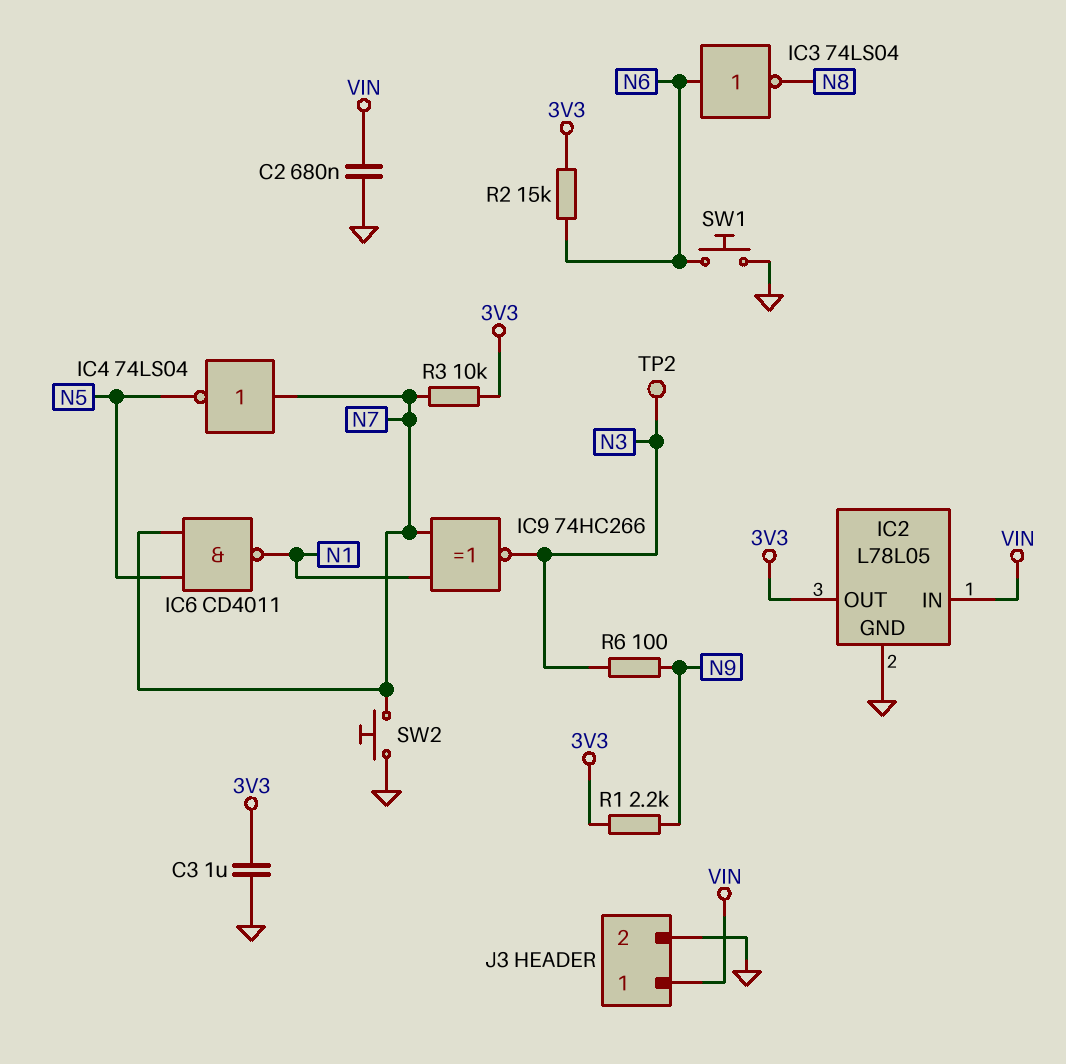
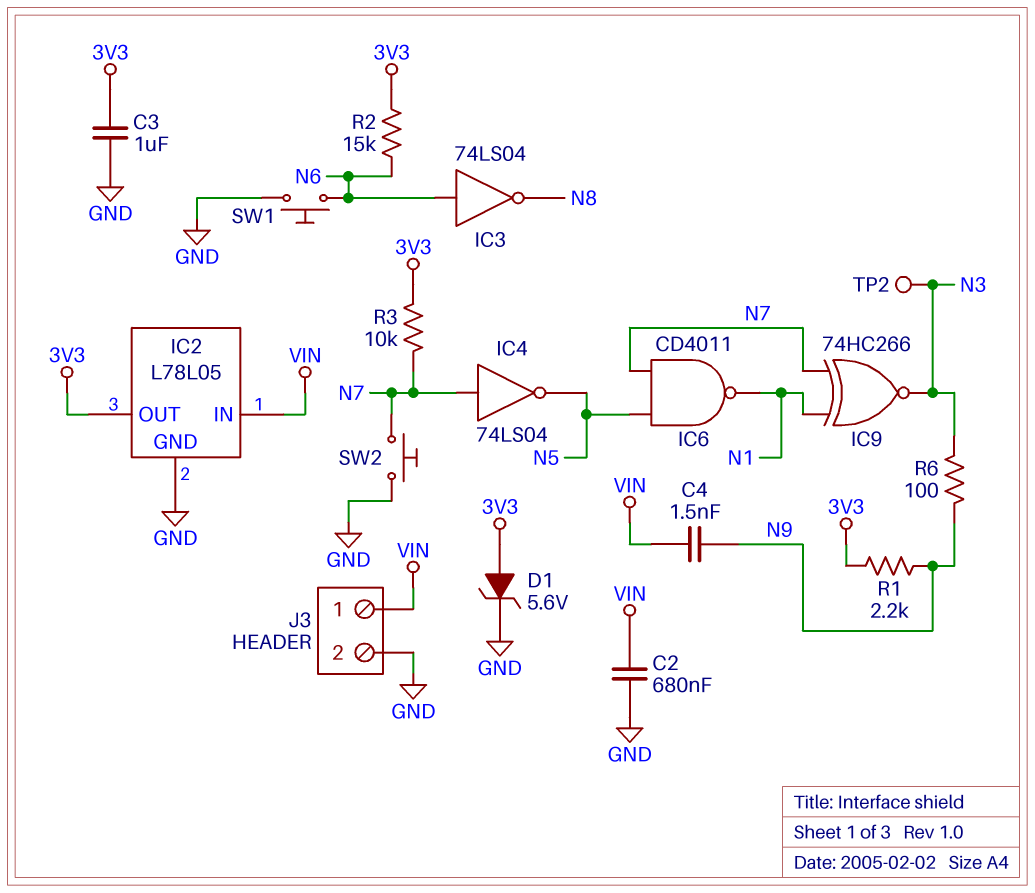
C4: none -> 1.5nF (N9, VIN)
D1: none -> zener 5.6V (A 3V3, K GND)

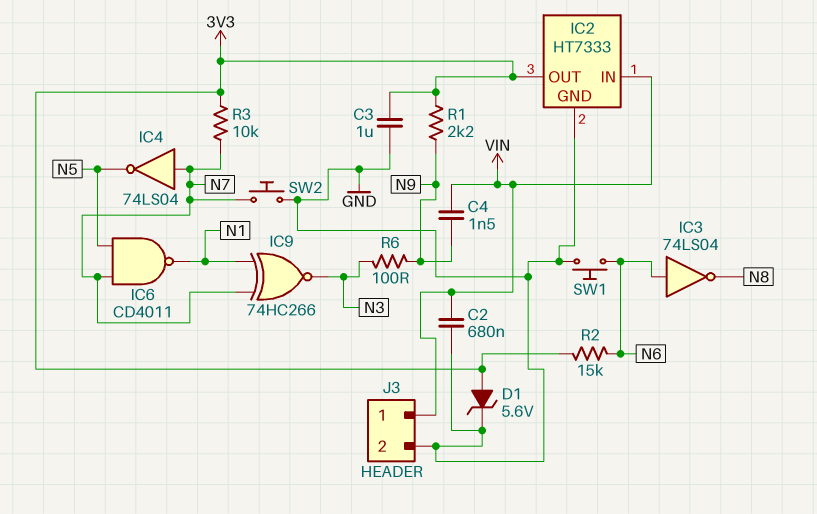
IC2: L78L05 -> HT7333
TP2: test point (N3) -> none

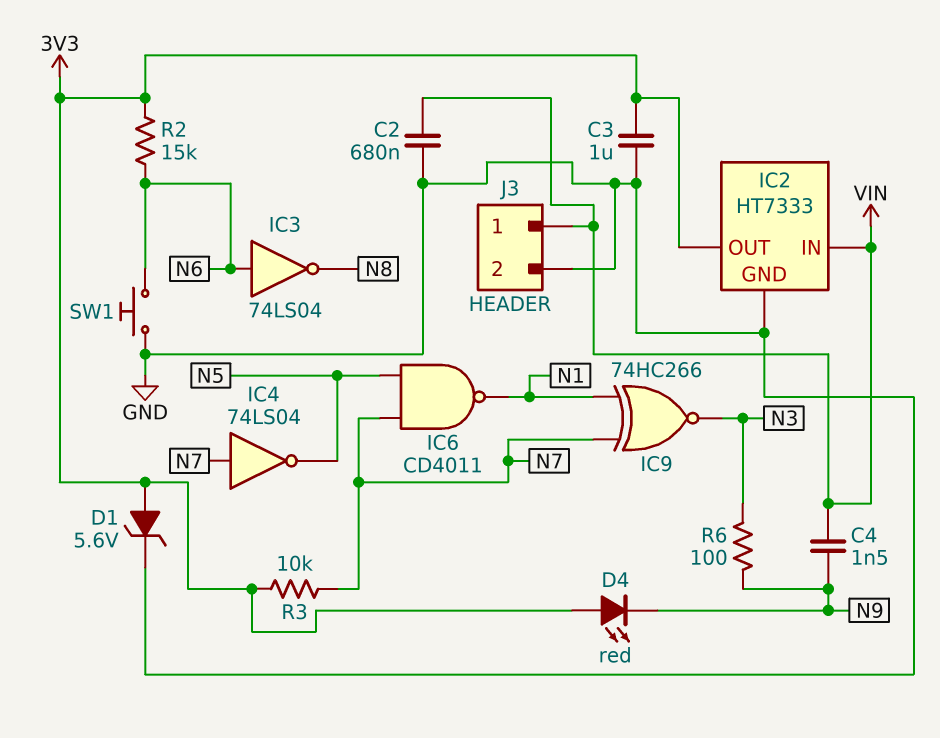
D4: none -> LED red (A 3V3, K N9)
R1: 2.2k (3V3, N9) -> none
SW2: button (GND, N7) -> none

